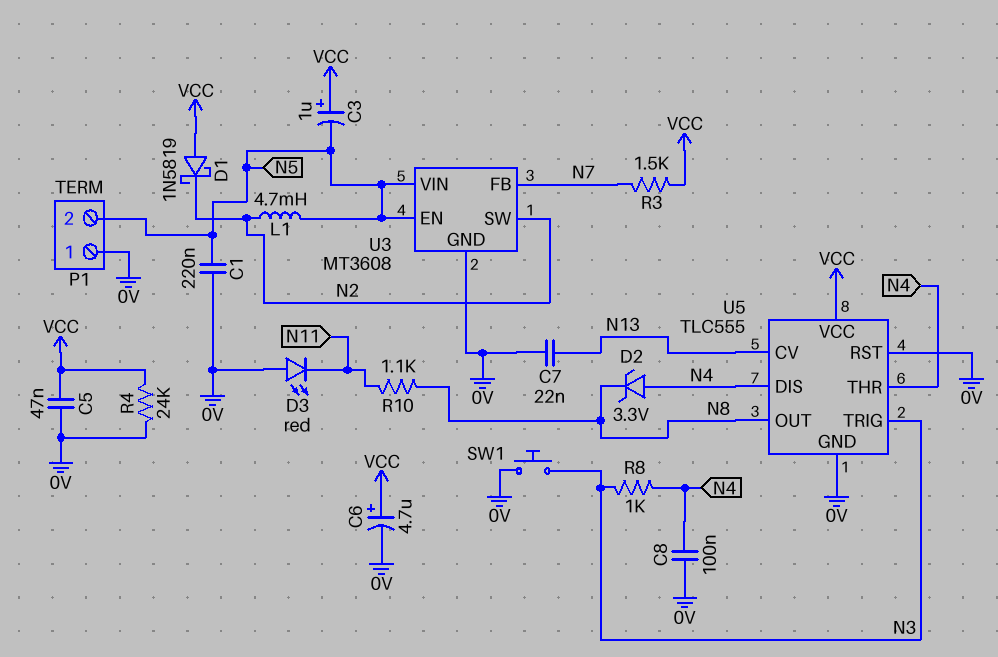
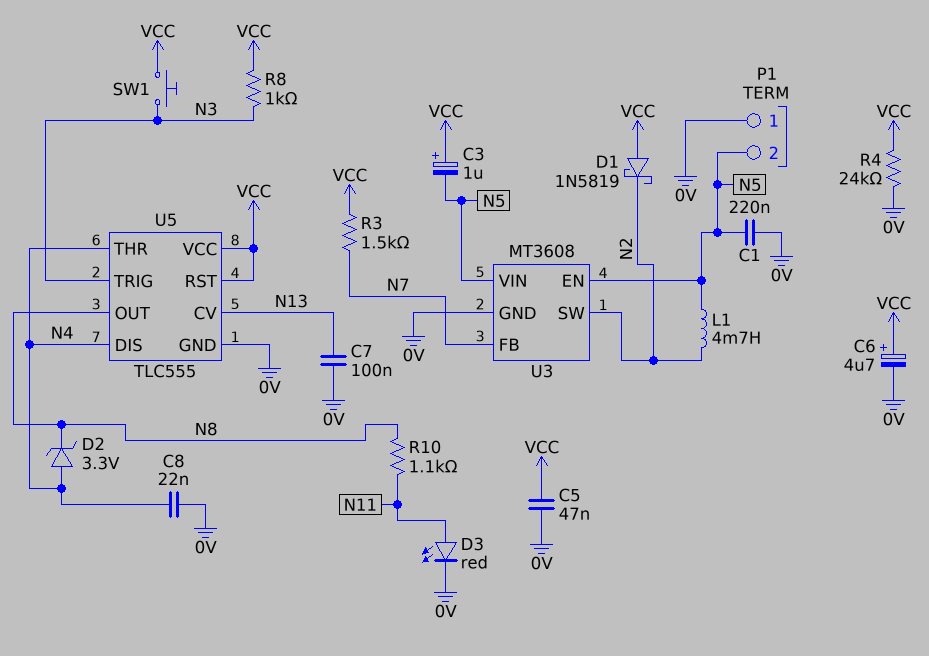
C7: 22nF (0V, N13) -> 100nF (0V, N13)
C8: 100nF (0V, N4) -> 22nF (0V, N4)
D3: LED red (A 0V, K N11) -> LED red (A N11, K 0V)
R8: 1k (N3, N4) -> 1k (N3, VCC)
SW1: button (0V, N3) -> button (N3, VCC)
U5 pin RST: 0V -> VCC

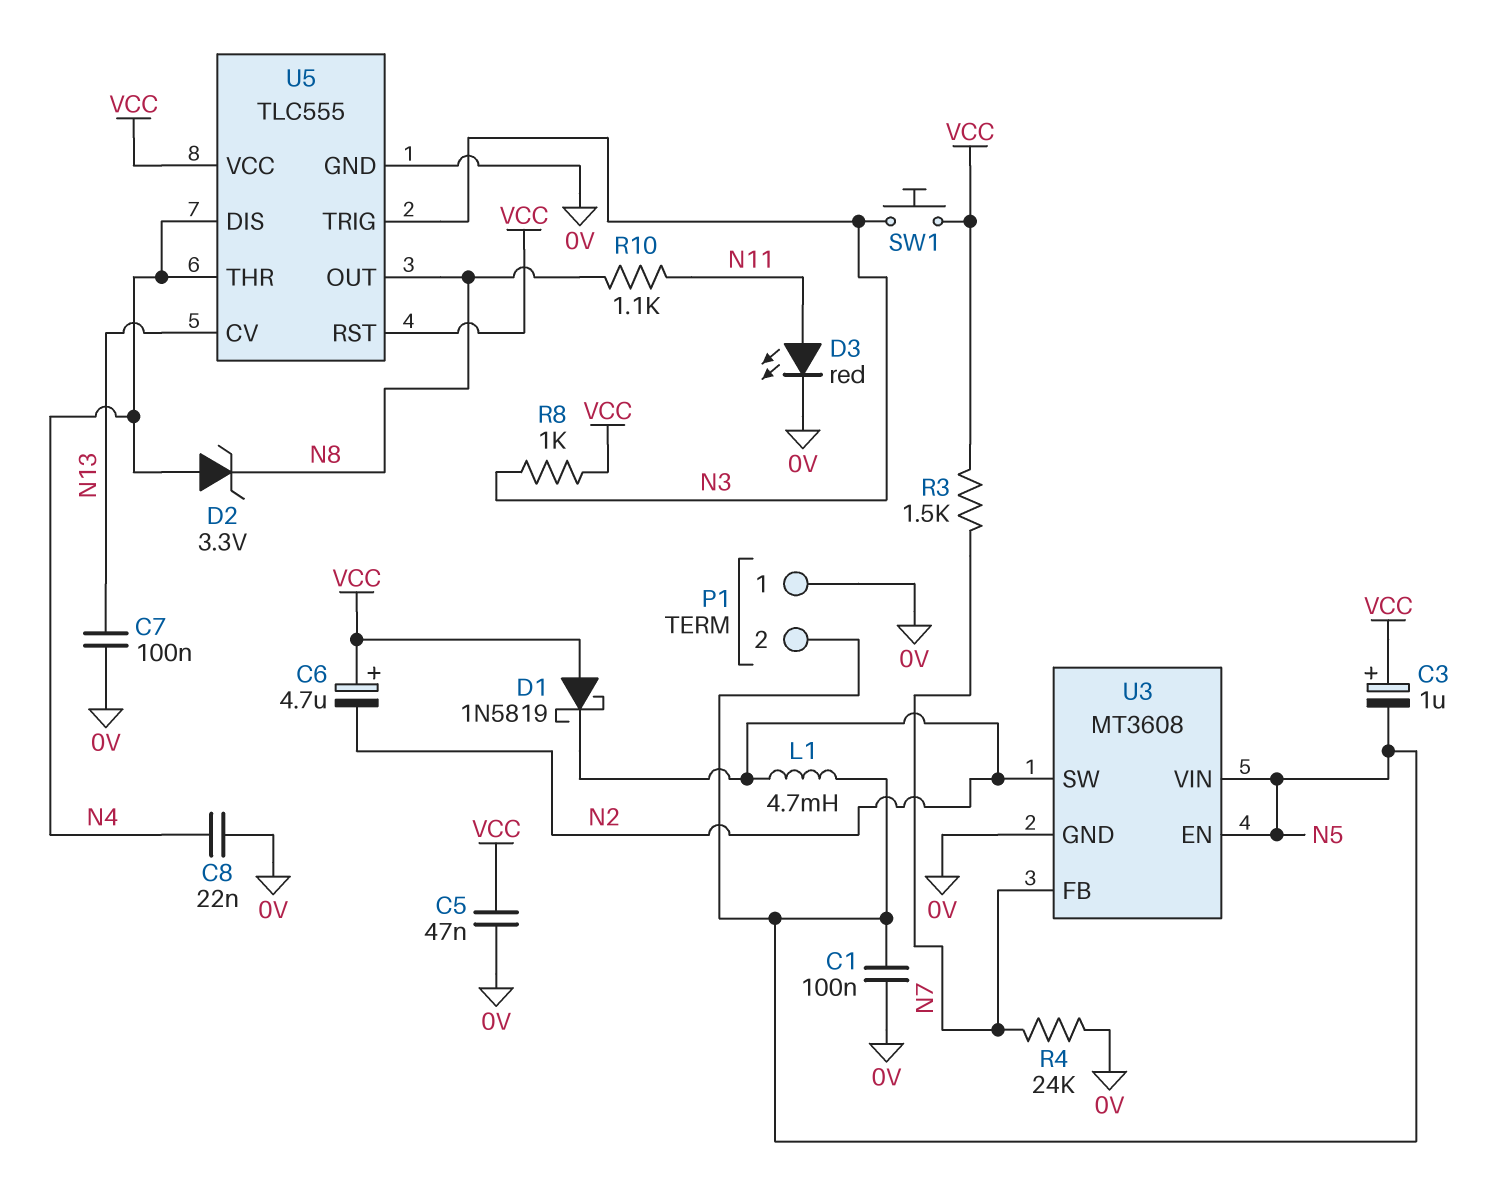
C1: 220nF (0V, N5) -> 100nF (0V, N5)
C6: 4.7uF (plus VCC, minus 0V) -> 4.7uF (plus VCC, minus N2)
R4: 24k (0V, VCC) -> 24k (0V, N7)

